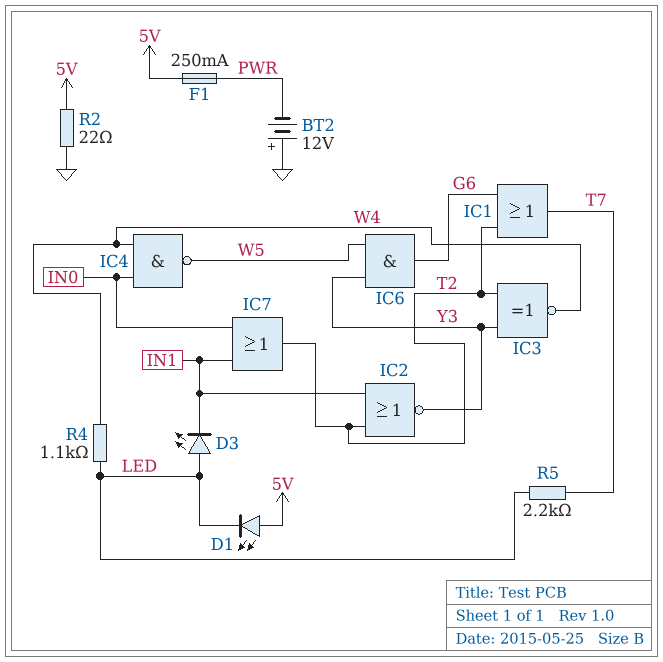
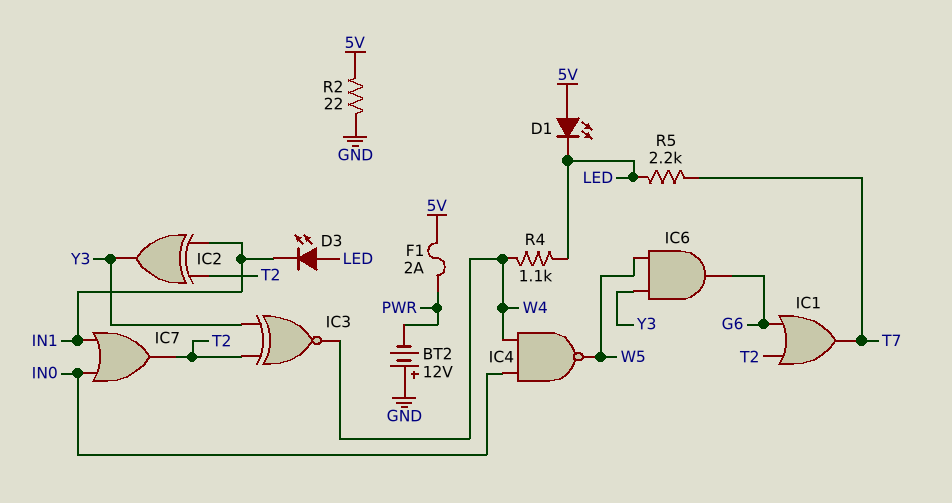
F1: 250mA (5V, PWR) -> 2A (5V, PWR)
IC2: NOR (in IN1, in T2, out Y3) -> XOR (in IN1, in T2, out Y3)

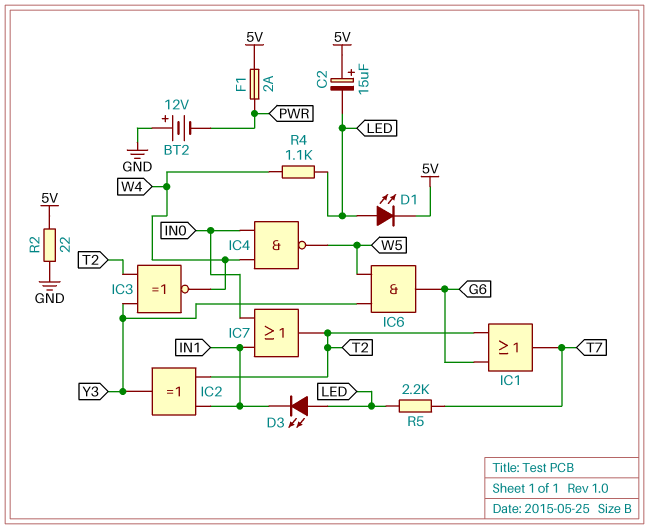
C2: none -> 15uF (plus 5V, minus LED)
D1: LED (A 5V, K LED) -> LED (A LED, K 5V)

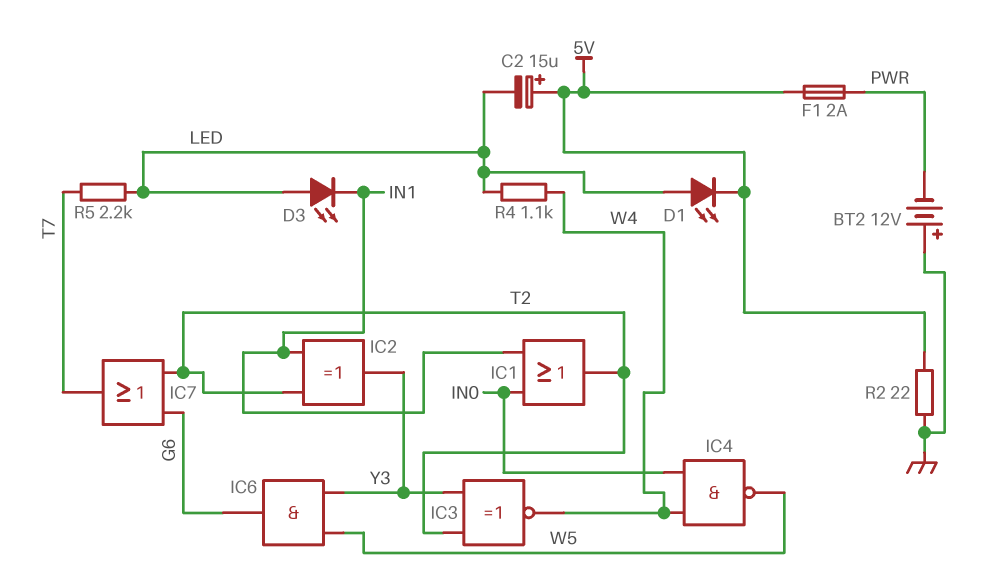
IC1: OR (in G6, in T2, out T7) -> OR (in IN0, in IN1, out T2)
IC7: OR (in IN0, in IN1, out T2) -> OR (in G6, in T2, out T7)

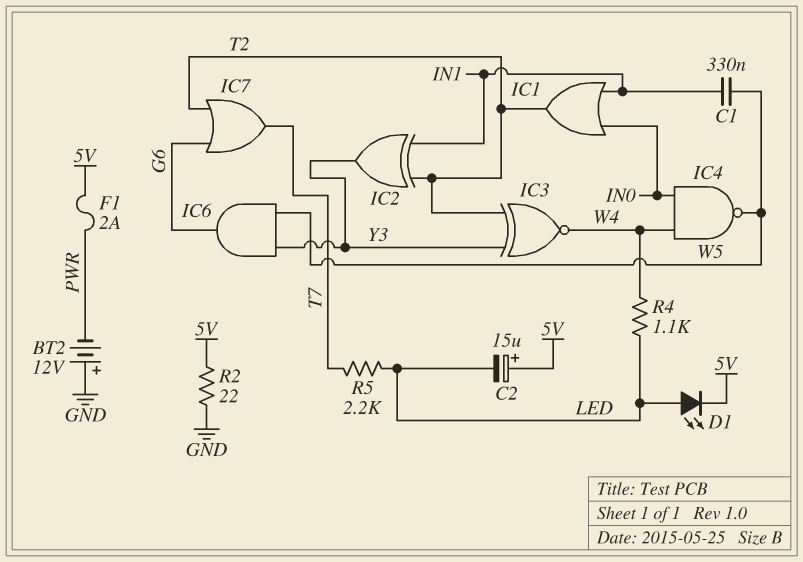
C1: none -> 330nF (IN1, W5)
D3: LED (A LED, K IN1) -> none

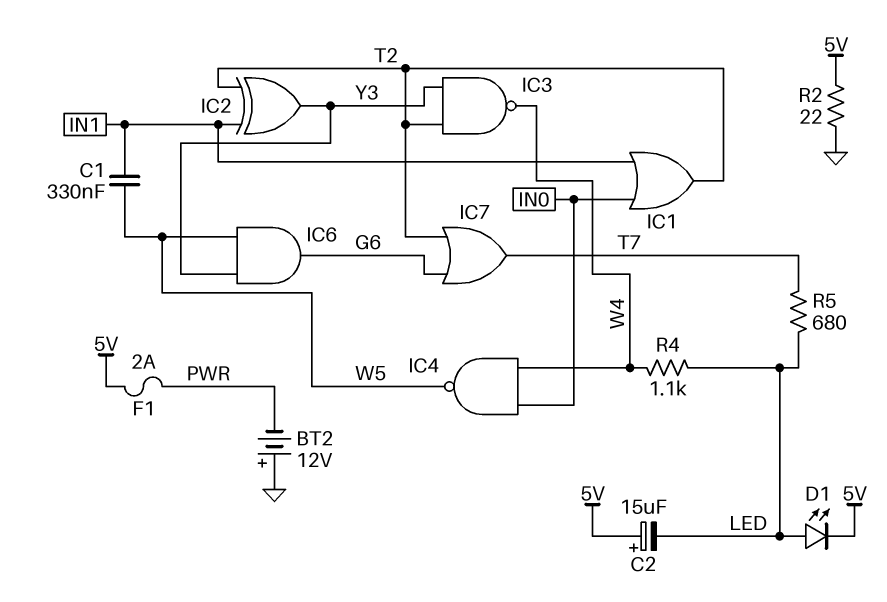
IC3: XNOR (in T2, in Y3, out W4) -> NAND (in T2, in Y3, out W4)
R5: 2.2k (LED, T7) -> 680 (LED, T7)

